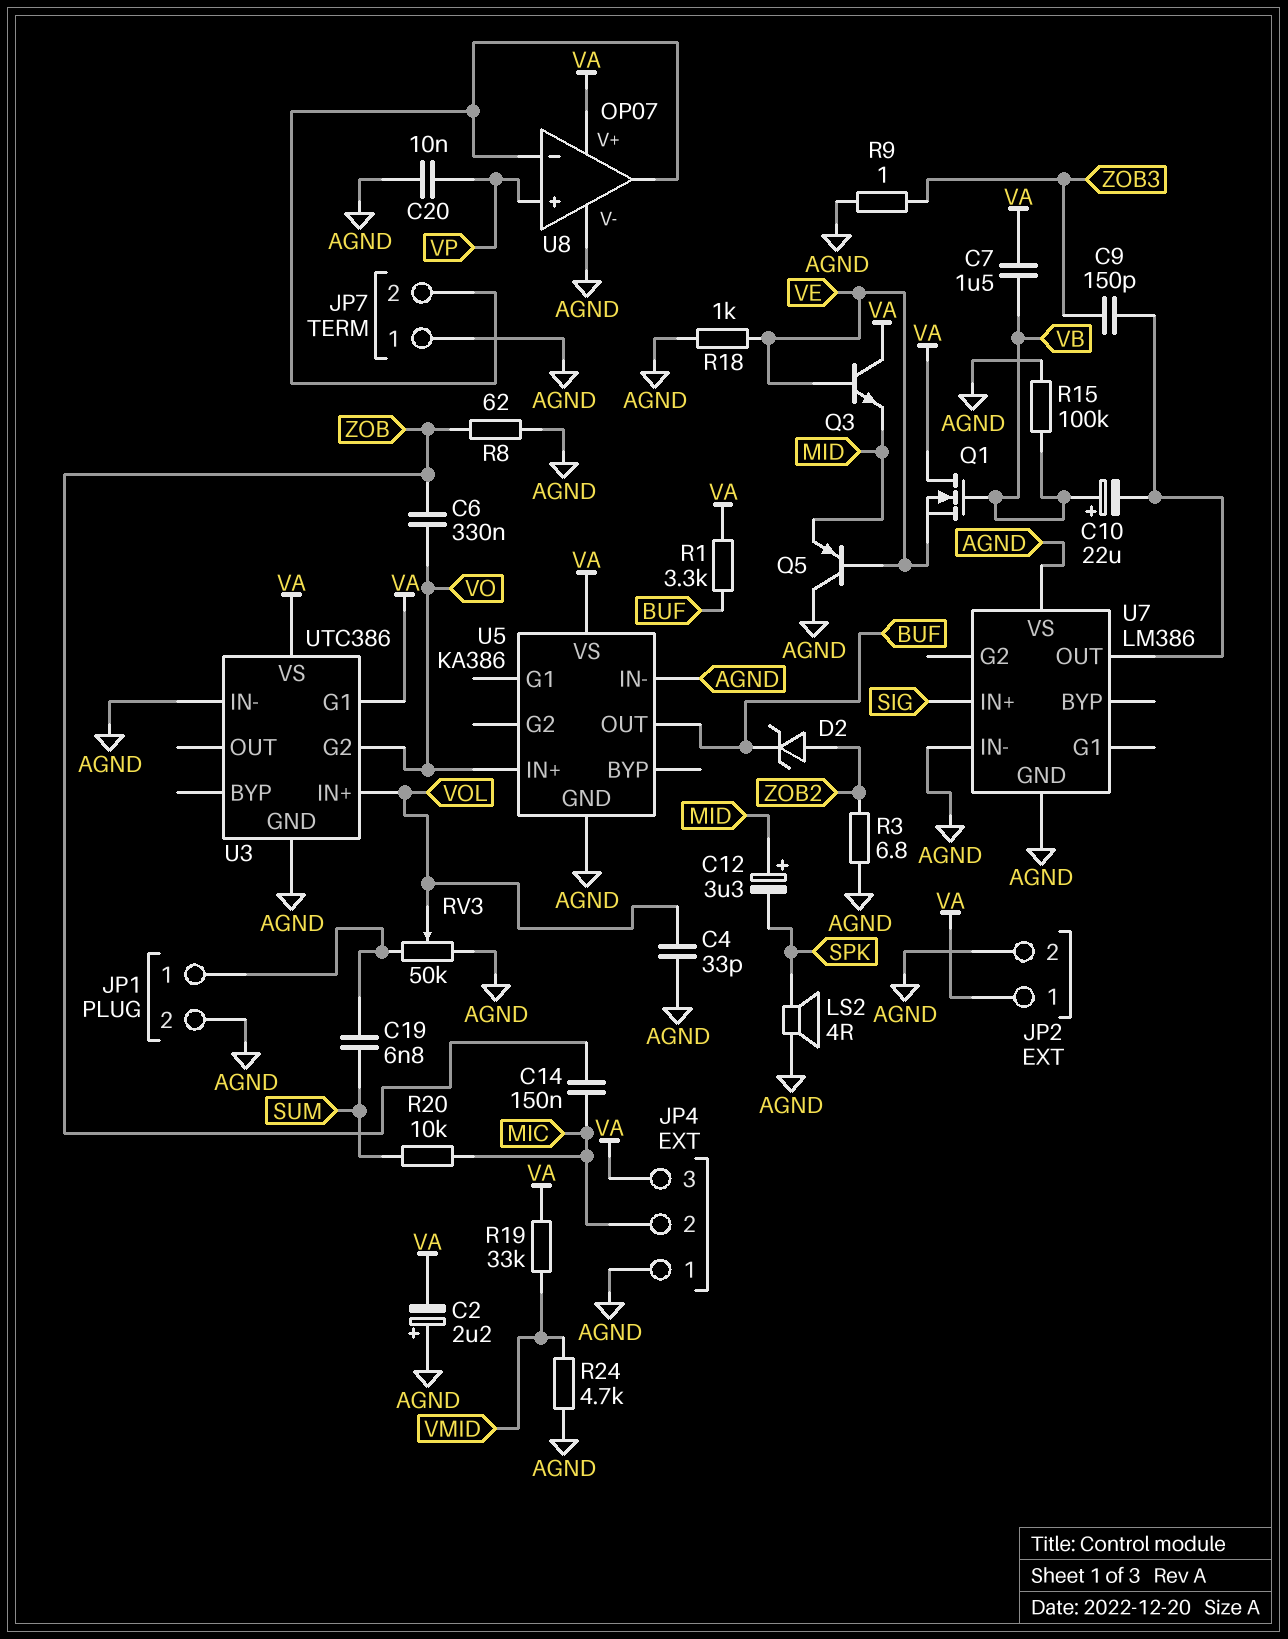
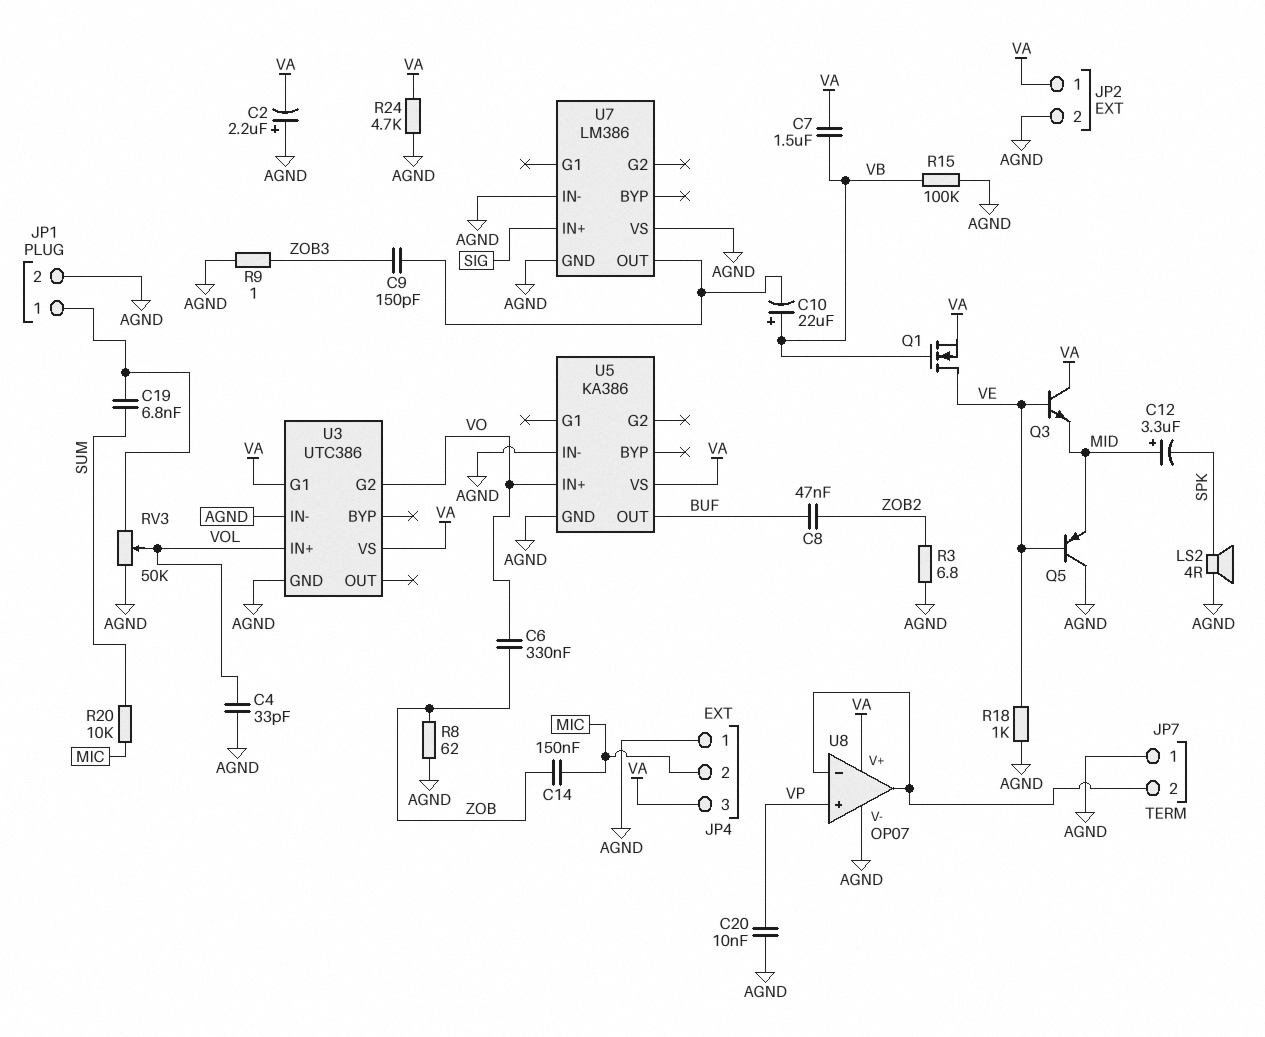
C8: none -> 47nF (BUF, ZOB2)
D2: zener (A ZOB2, K BUF) -> none
Q1: NMOS (G VB, D VA, S VE) -> NMOS (G VB, D VE, S VA)
R1: 3.3k (BUF, VA) -> none
R19: 33k (VA, VMID) -> none
R24: 4.7k (AGND, VMID) -> 4.7k (AGND, VA)

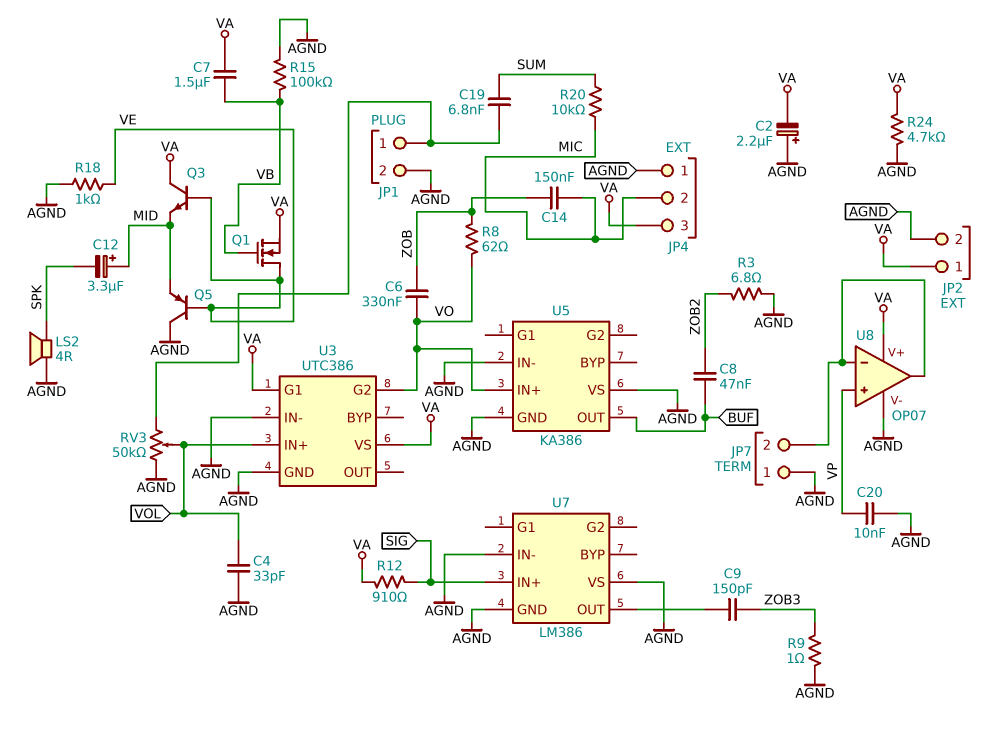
C10: 22uF (plus VB, minus U7/OUT) -> none
R8: 62 (AGND, ZOB) -> 62 (VO, ZOB)
R12: none -> 910 (SIG, VA)
U5 pin VS: VA -> AGND

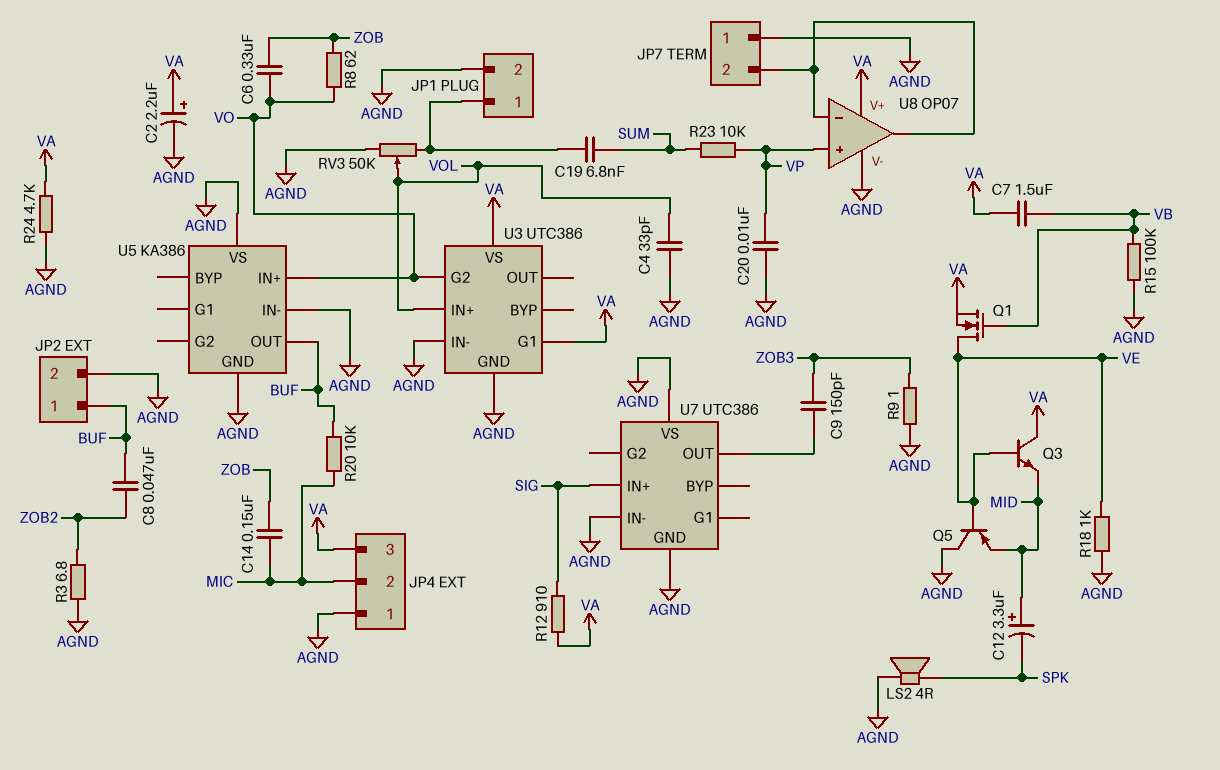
C2: 2.2uF (plus AGND, minus VA) -> 2.2uF (plus VA, minus AGND)
JP2 pin 1: VA -> BUF
R20: 10k (MIC, SUM) -> 10k (BUF, MIC)
R23: none -> 10k (SUM, VP)
U7: LM386 -> UTC386

